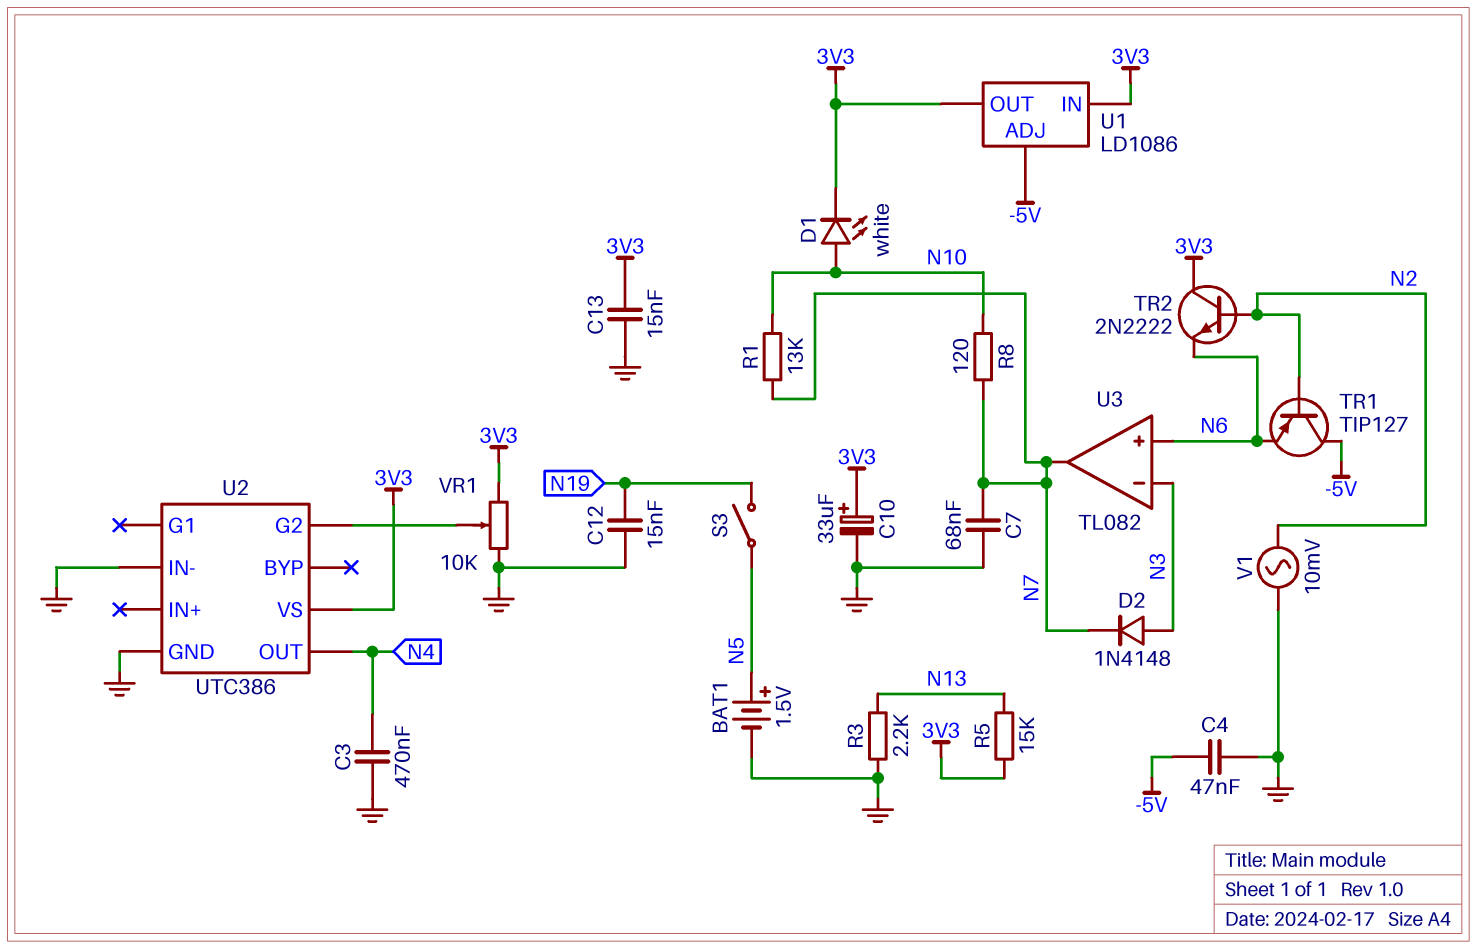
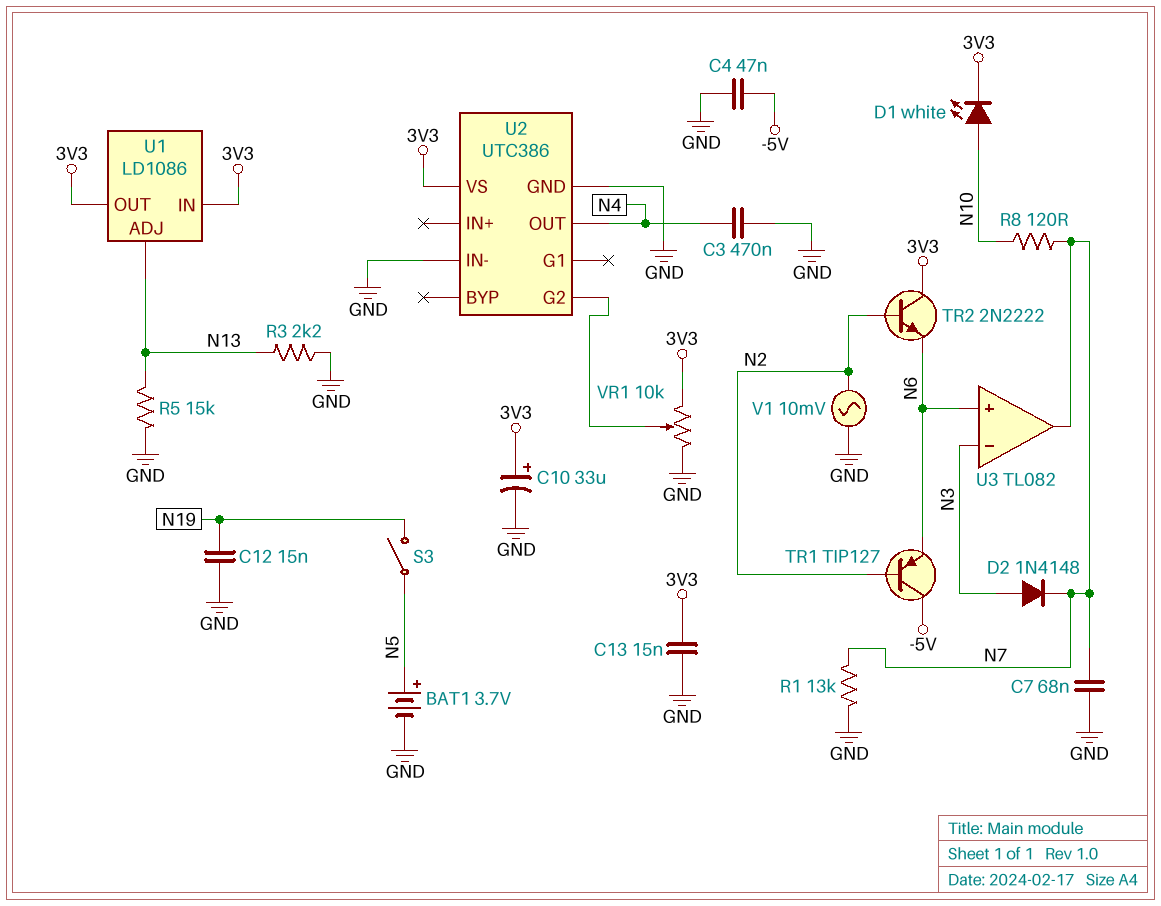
BAT1: 1.5V (plus N5, minus GND) -> 3.7V (plus N5, minus GND)
R1: 13k (N7, N10) -> 13k (GND, N7)
R5: 15k (3V3, N13) -> 15k (GND, N13)
U1 pin ADJ: -5V -> N13

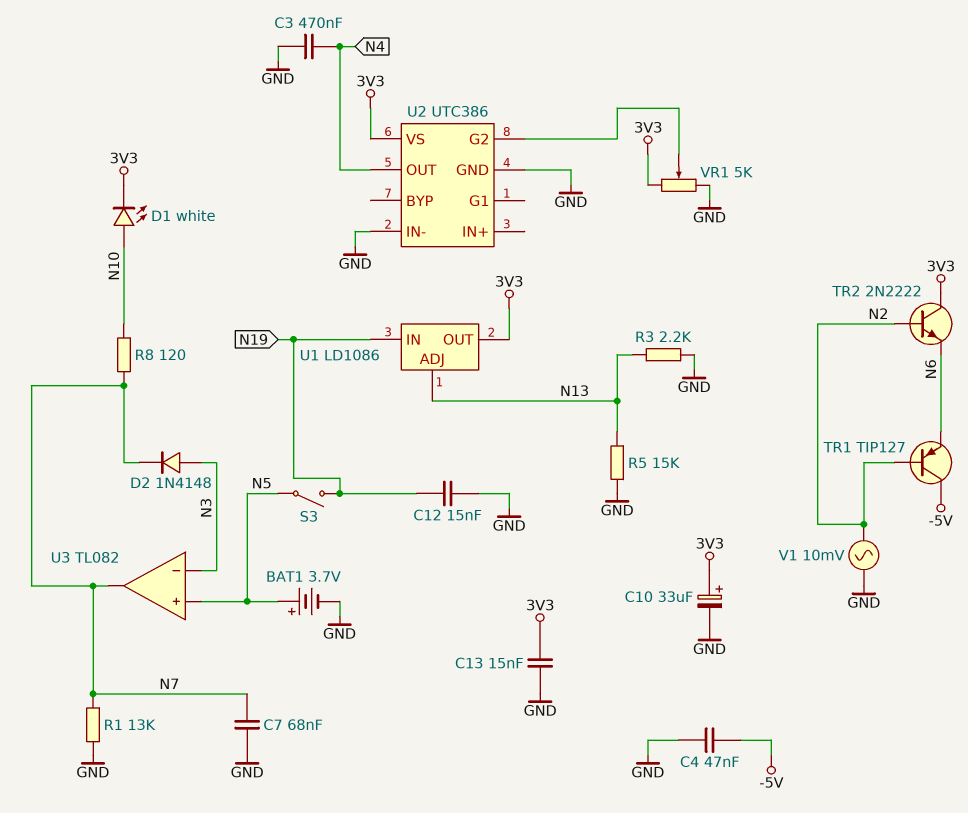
U1 pin IN: 3V3 -> N19
U3 pin in+: N6 -> N5
VR1: 10k (3V3, GND, wiper U2/G2) -> 5k (3V3, GND, wiper U2/G2)

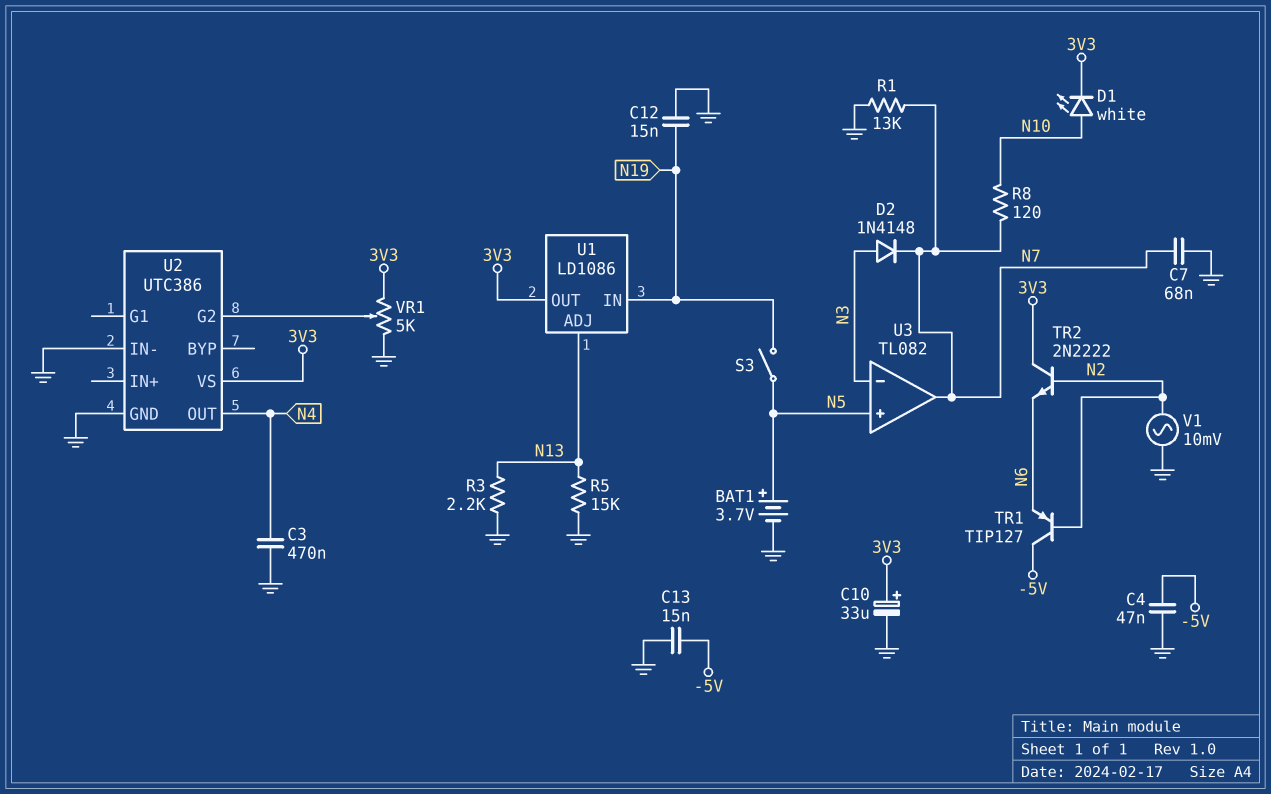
C13: 15nF (3V3, GND) -> 15nF (-5V, GND)

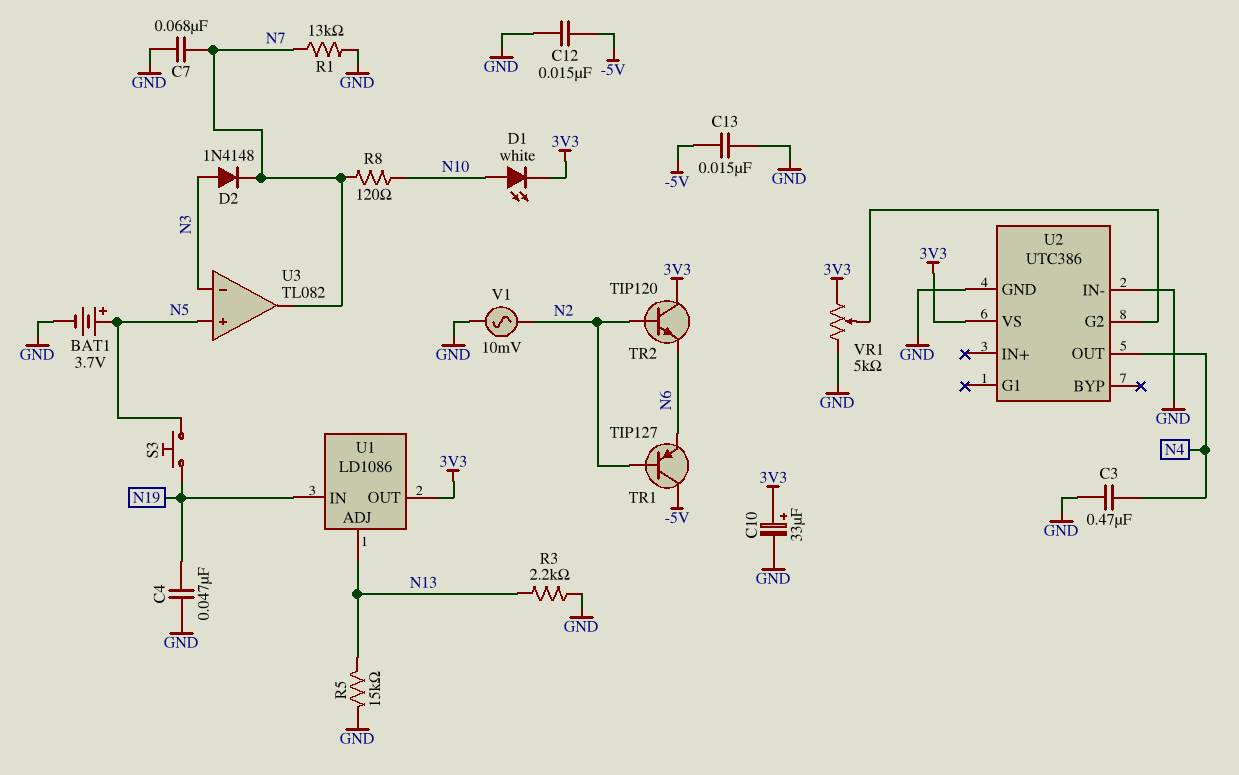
C4: 47nF (-5V, GND) -> 47nF (GND, N19)
C12: 15nF (GND, N19) -> 15nF (-5V, GND)
S3: switch (N5, N19) -> button (N5, N19)
TR2: NPN 2N2222 (B N2, C 3V3, E N6) -> NPN TIP120 (B N2, C 3V3, E N6)

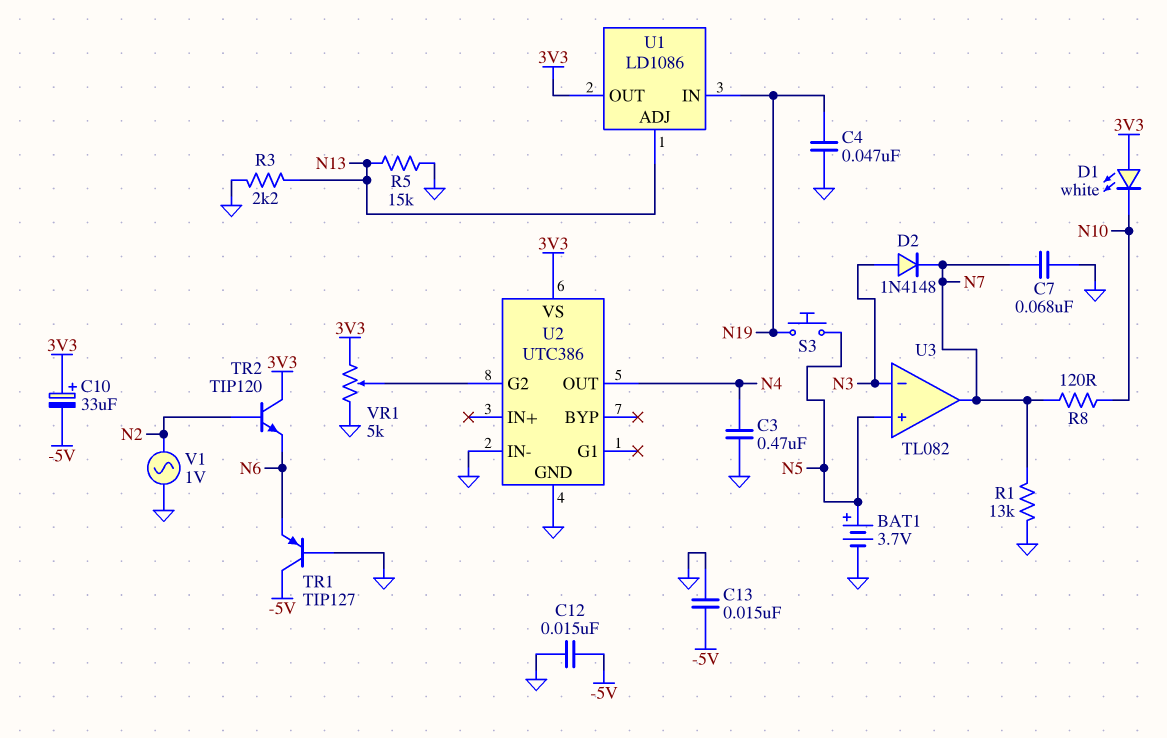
C10: 33uF (plus 3V3, minus GND) -> 33uF (plus 3V3, minus -5V)
D1: LED white (A N10, K 3V3) -> LED white (A 3V3, K N10)
TR1: PNP TIP127 (B N2, C -5V, E N6) -> PNP TIP127 (B GND, C -5V, E N6)
V1: AC 10mV (GND, N2) -> AC 1V (GND, N2)

